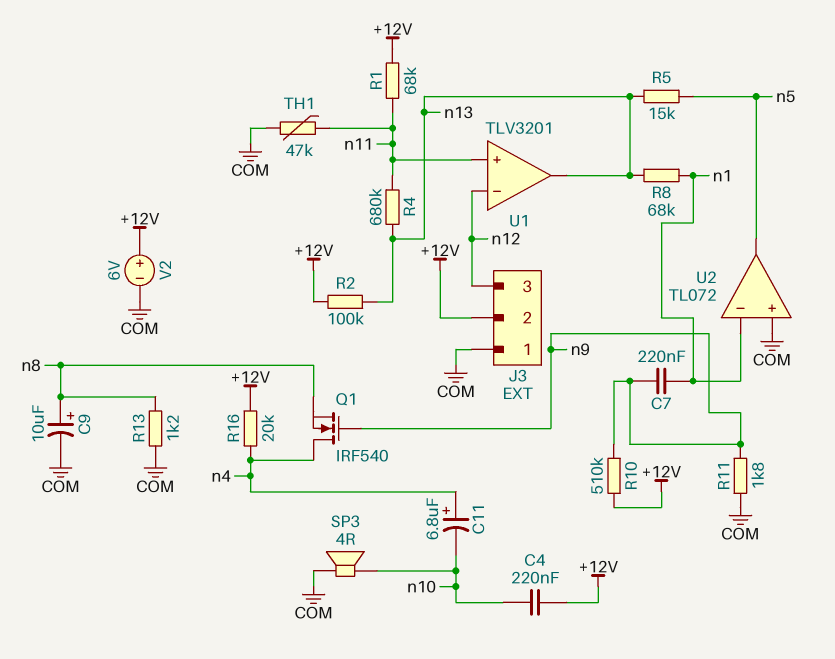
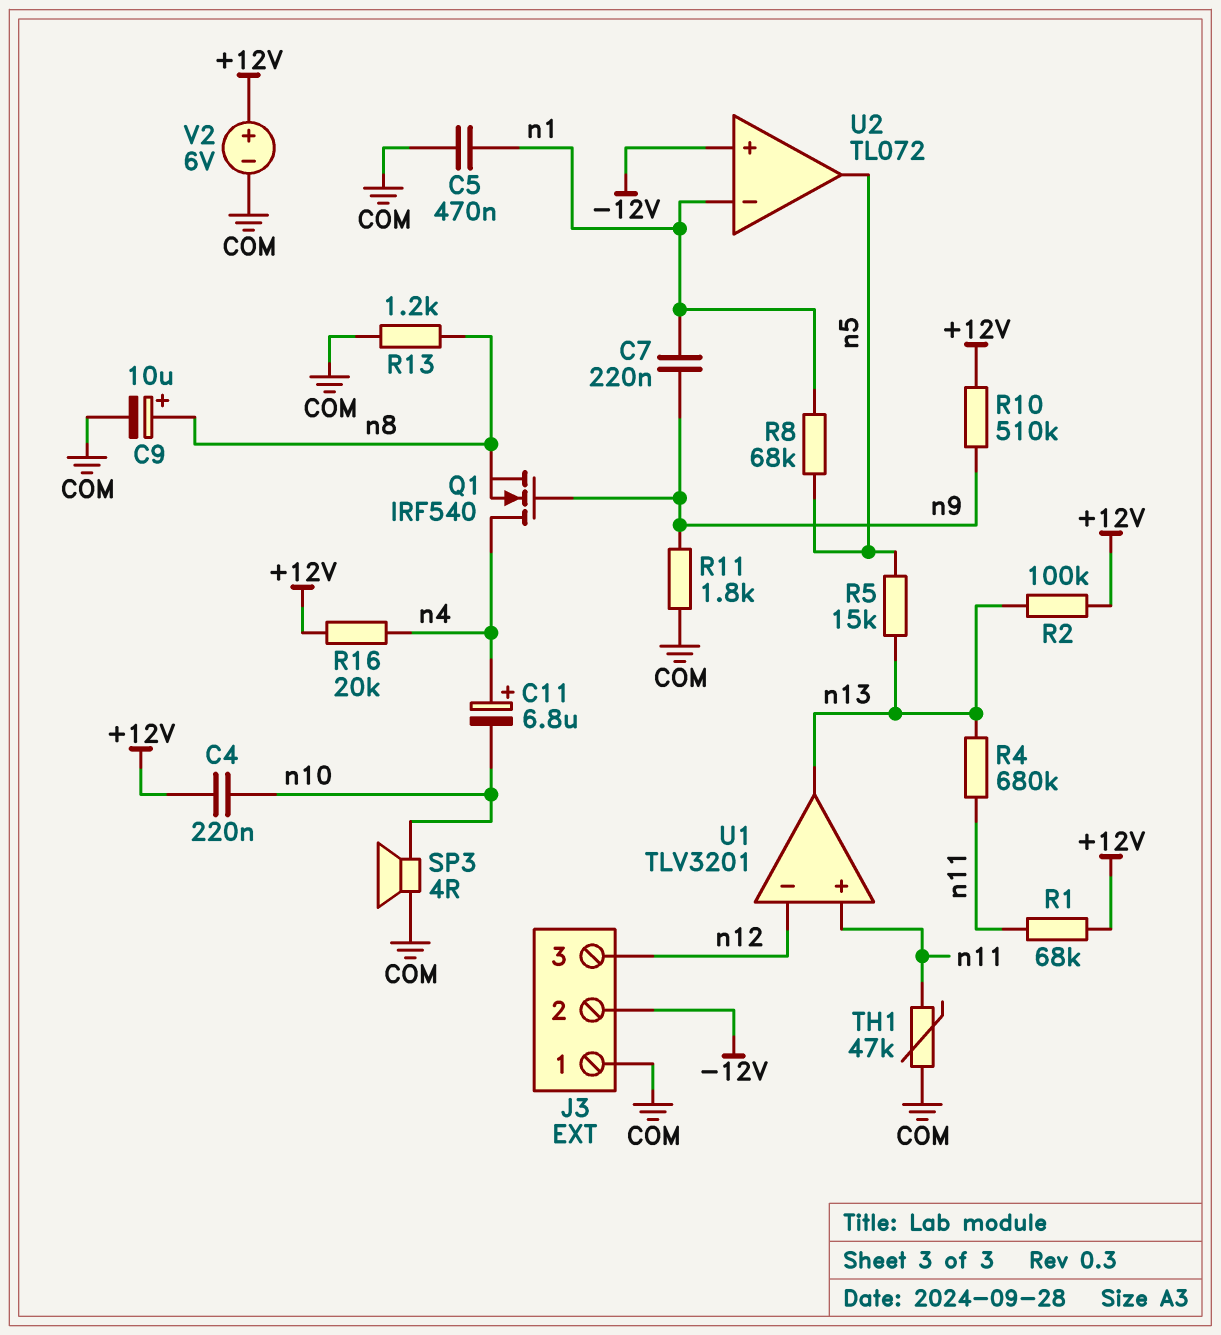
C5: none -> 470nF (COM, n1)
J3 pin 2: +12V -> -12V
R8: 68k (n1, n13) -> 68k (n1, n5)
U2 pin in+: COM -> -12V

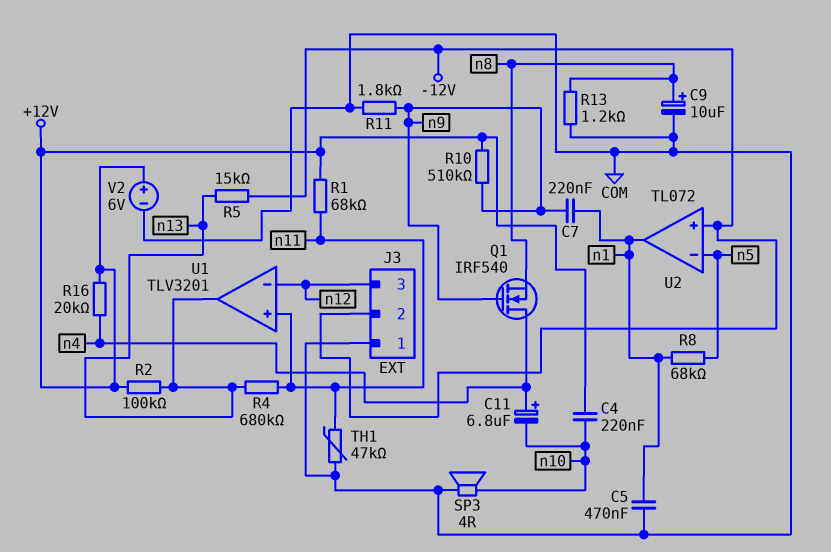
R5: 15k (n5, n13) -> 15k (-12V, n13)
U2 pin in-: n1 -> n5
U2 pin out: n5 -> n1

